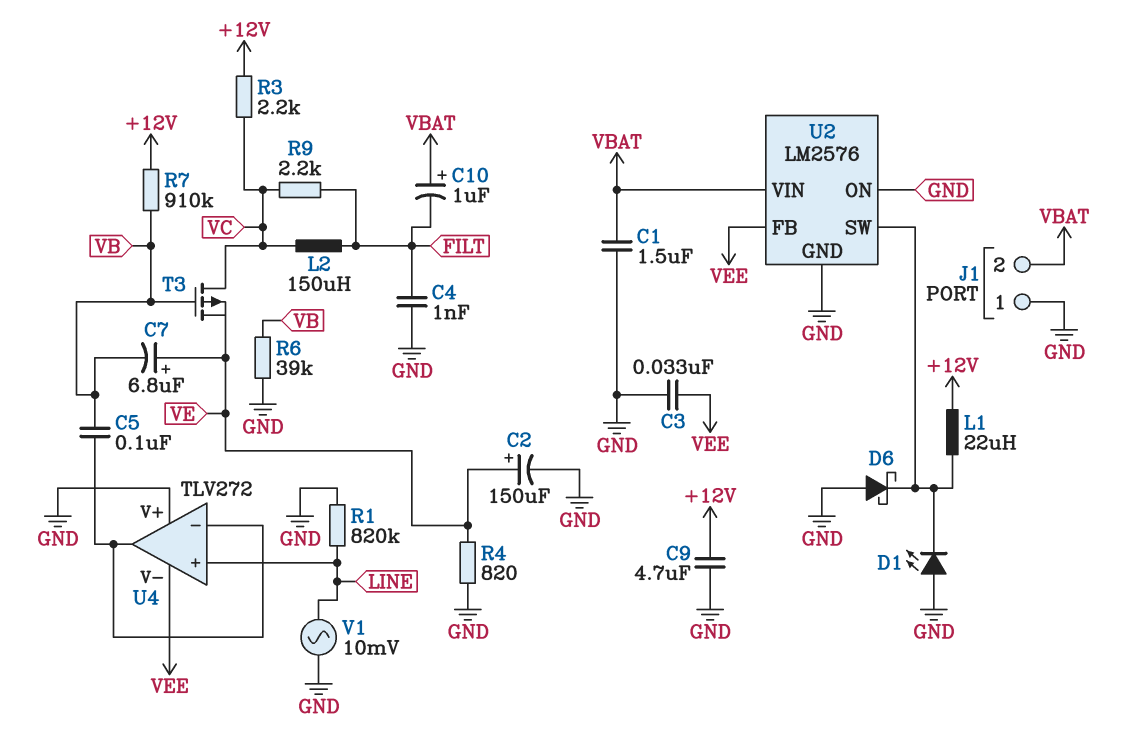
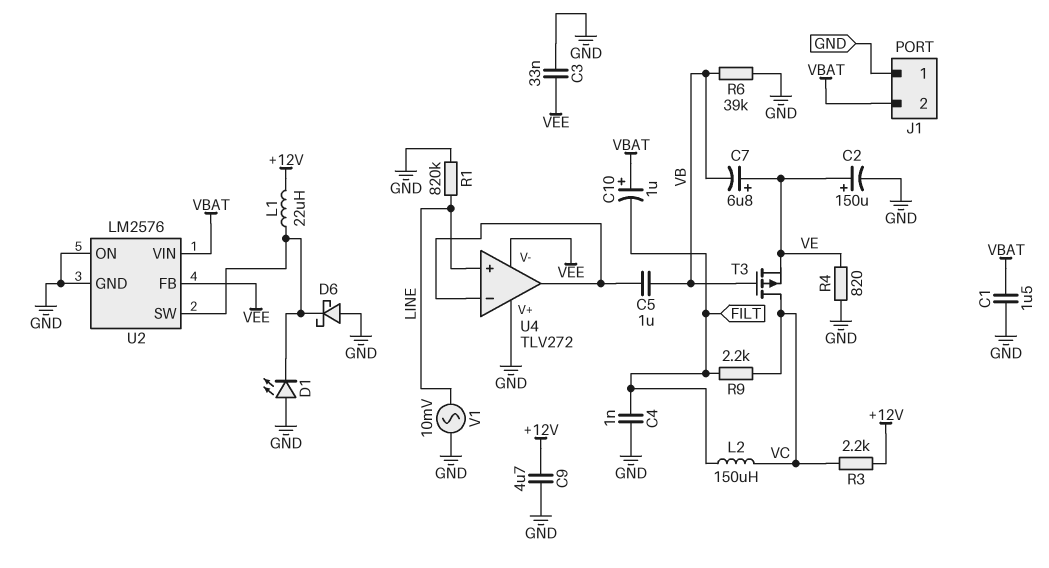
C5: 100nF (U4/in-, VB) -> 1uF (U4/in-, VB)
R7: 910k (+12V, VB) -> none

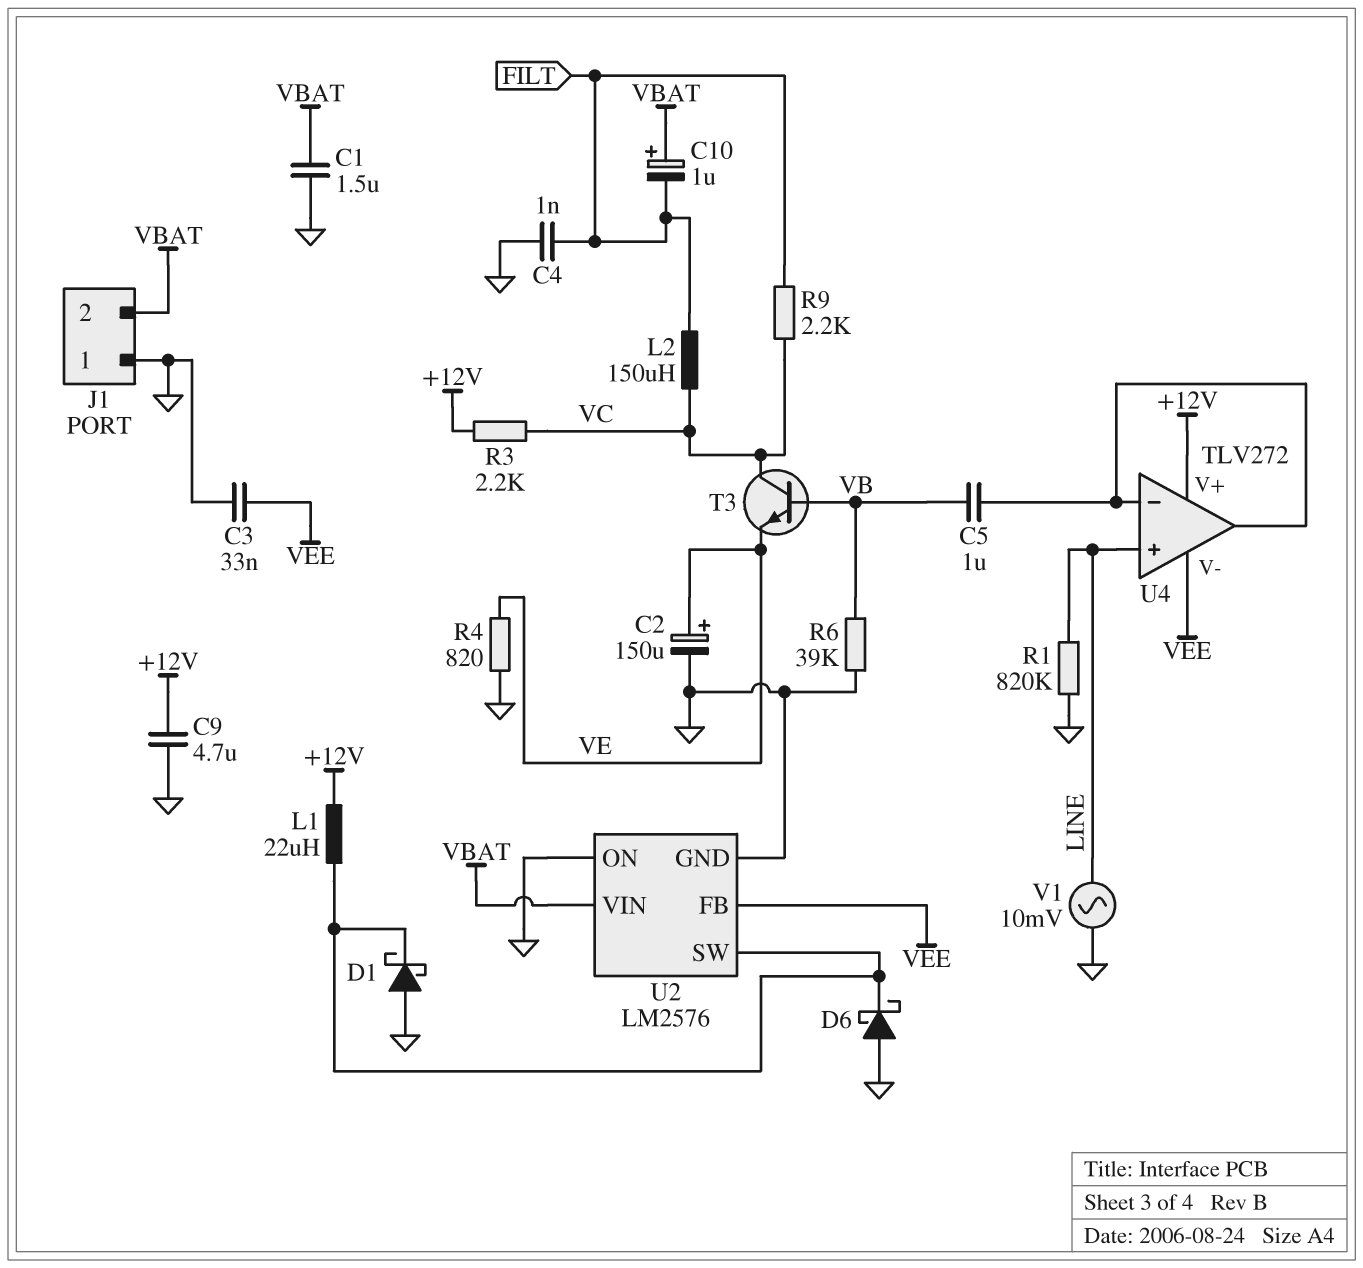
C7: 6.8uF (plus VE, minus VB) -> none
D1: LED (A GND, K U2/SW) -> schottky (A GND, K U2/SW)
T3: PMOS (G VB, D VC, S VE) -> NPN (B VB, C VC, E VE)
U4 pin V+: GND -> +12V

